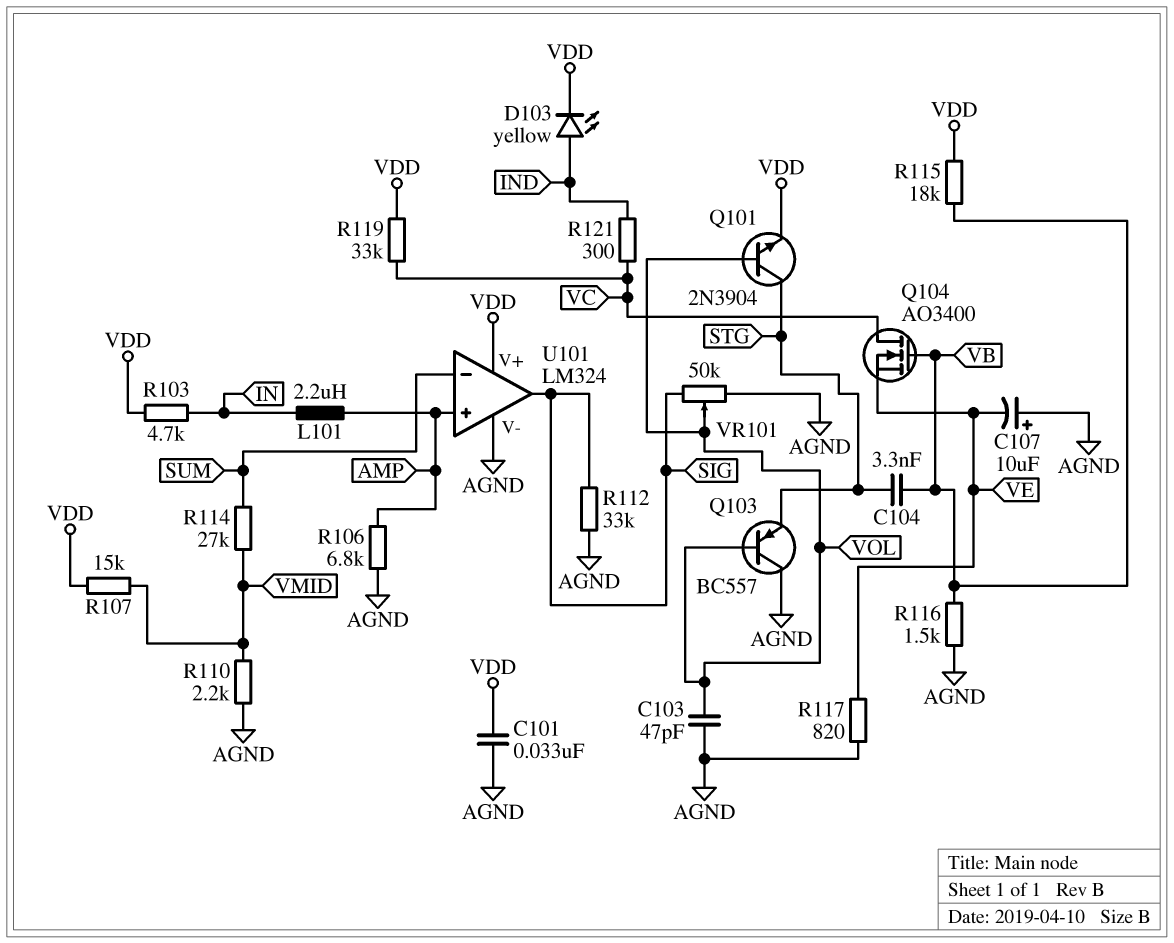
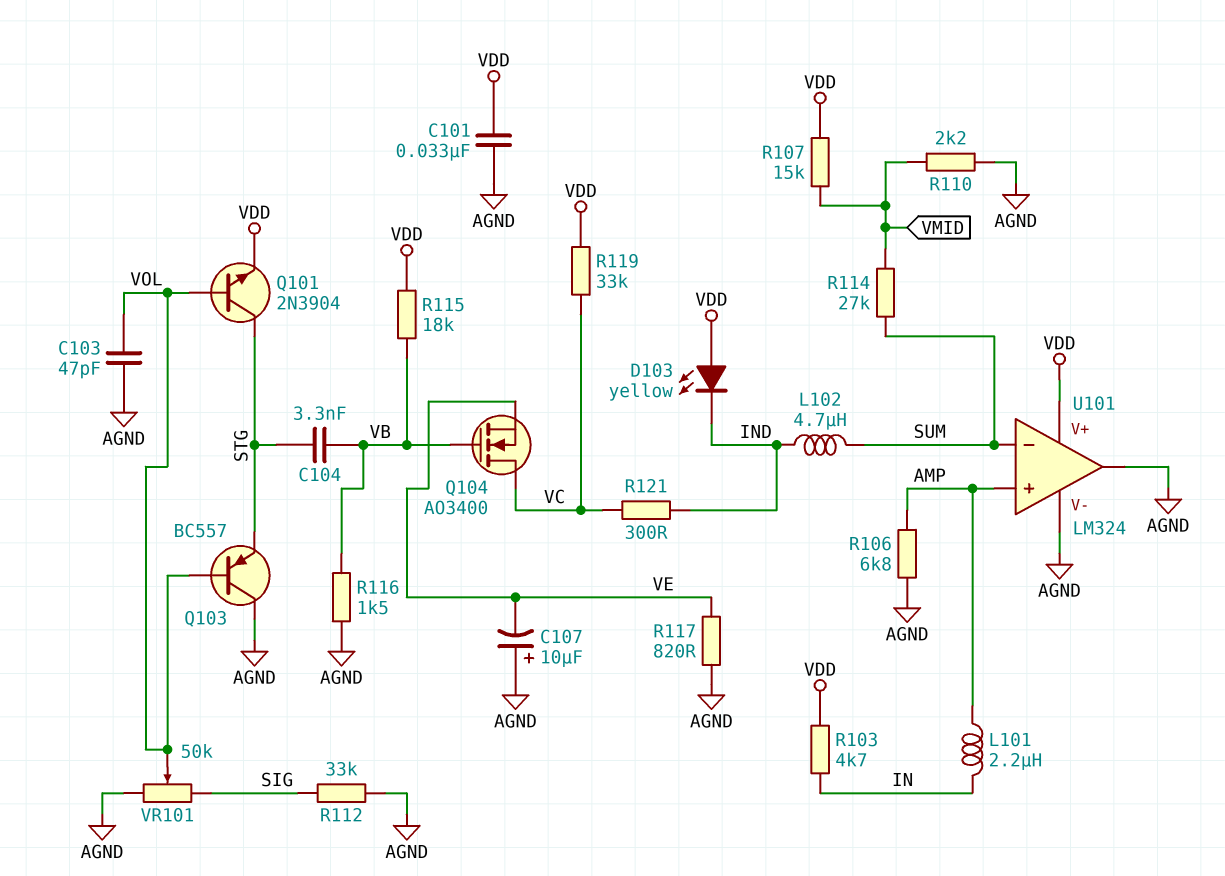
D103: LED yellow (A IND, K VDD) -> LED yellow (A VDD, K IND)
L102: none -> 4.7uH (IND, SUM)
U101 pin out: SIG -> AGND

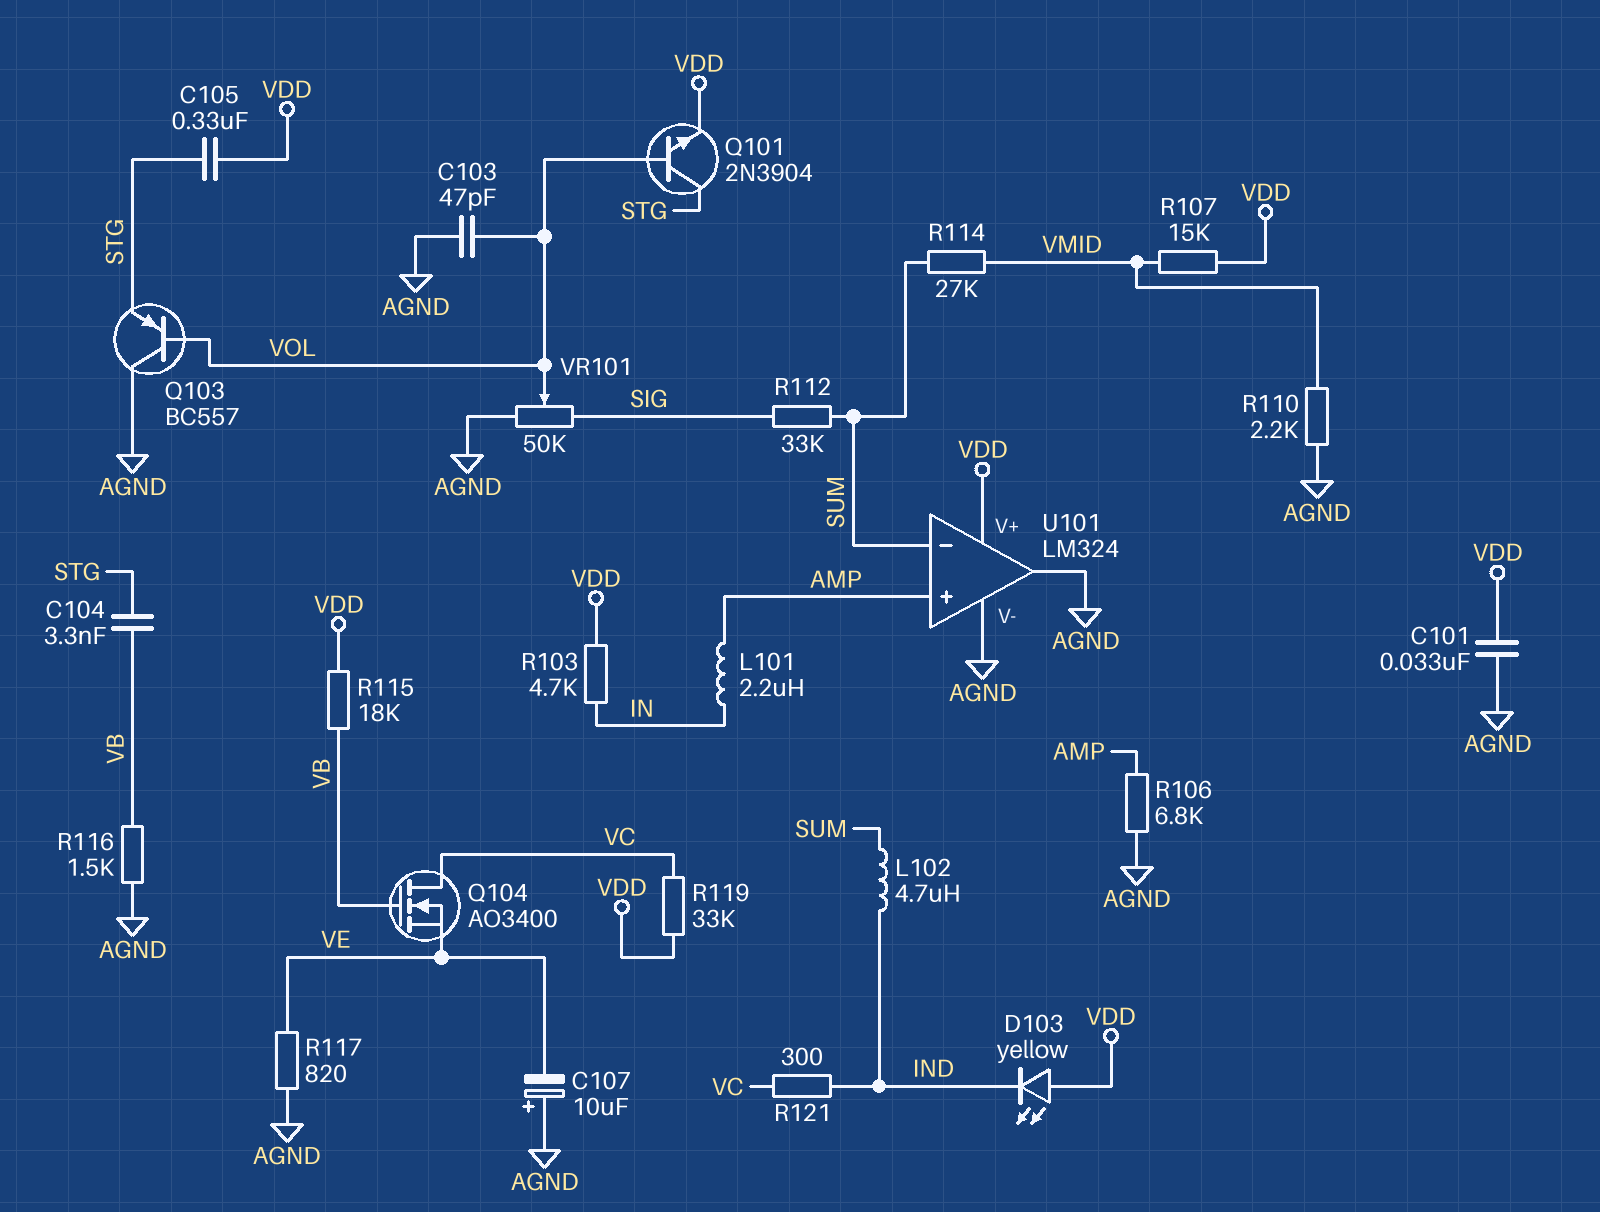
C105: none -> 330nF (STG, VDD)
R112: 33k (AGND, SIG) -> 33k (SIG, SUM)

